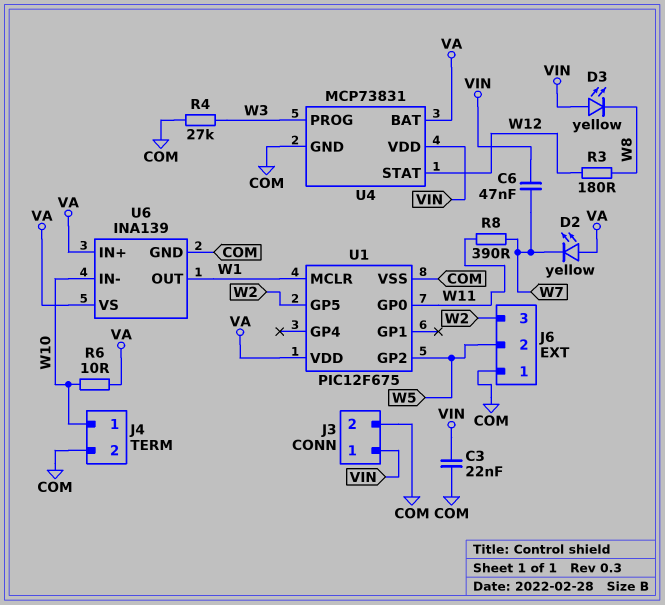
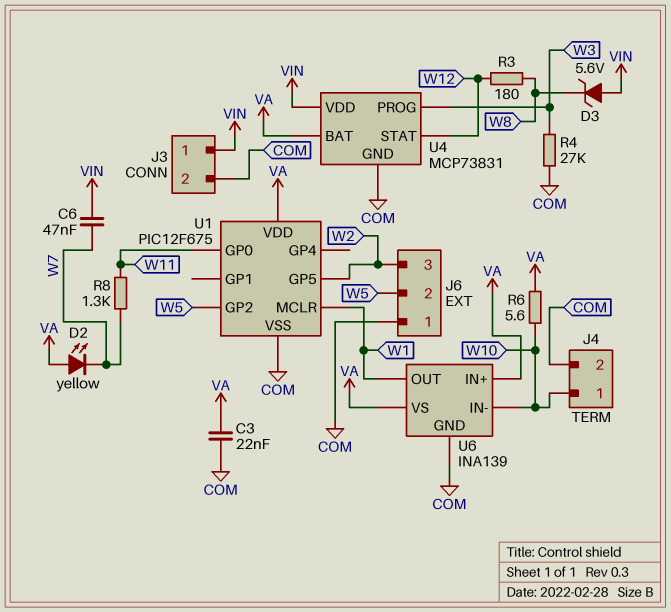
C3: 22nF (COM, VIN) -> 22nF (COM, VA)
D3: LED yellow (A VIN, K W8) -> zener 5.6V (A VIN, K W8)
R6: 10 (VA, W10) -> 5.6 (VA, W10)
R8: 390 (W7, W11) -> 1.3k (W7, W11)

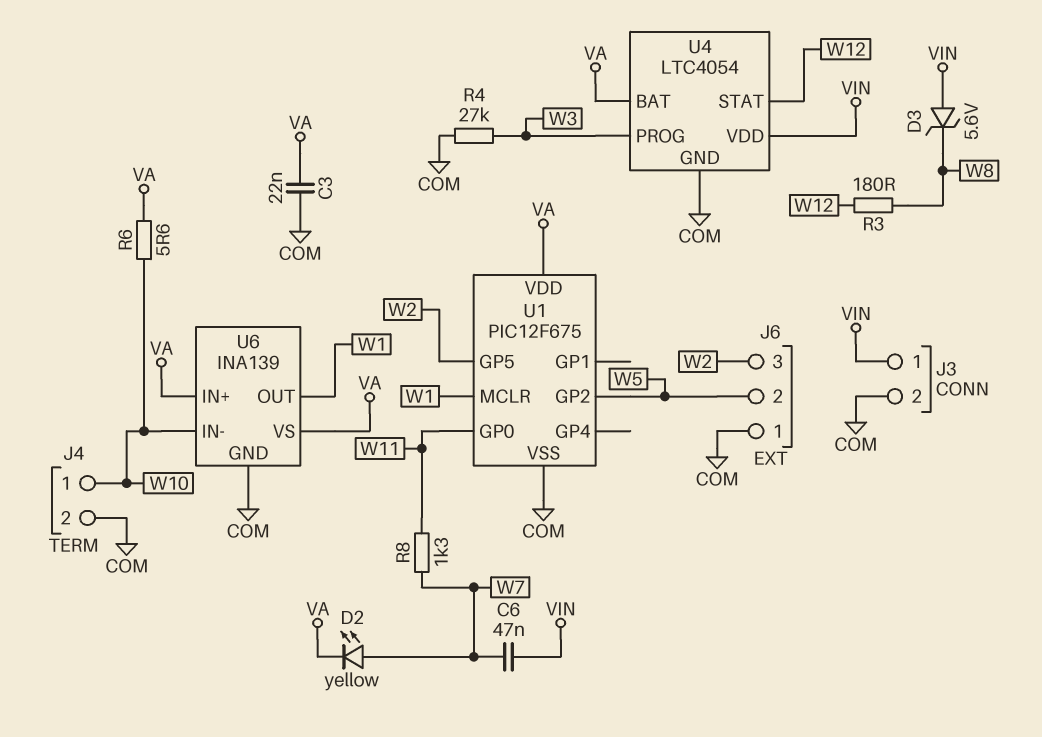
D2: LED yellow (A VA, K W7) -> LED yellow (A W7, K VA)
U4: MCP73831 -> LTC4054

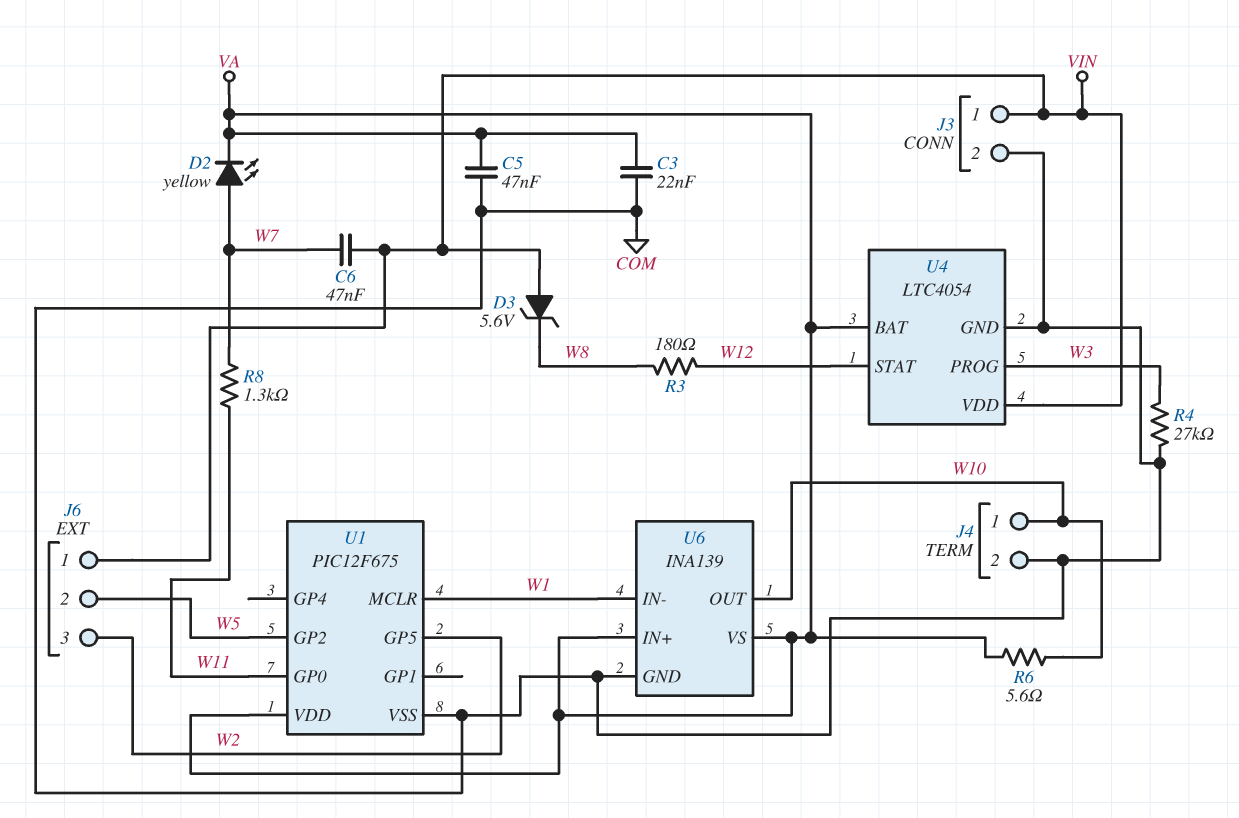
C5: none -> 47nF (COM, VA)
J6 pin 1: COM -> VIN
U6 pin IN-: W10 -> W1
U6 pin OUT: W1 -> W10

